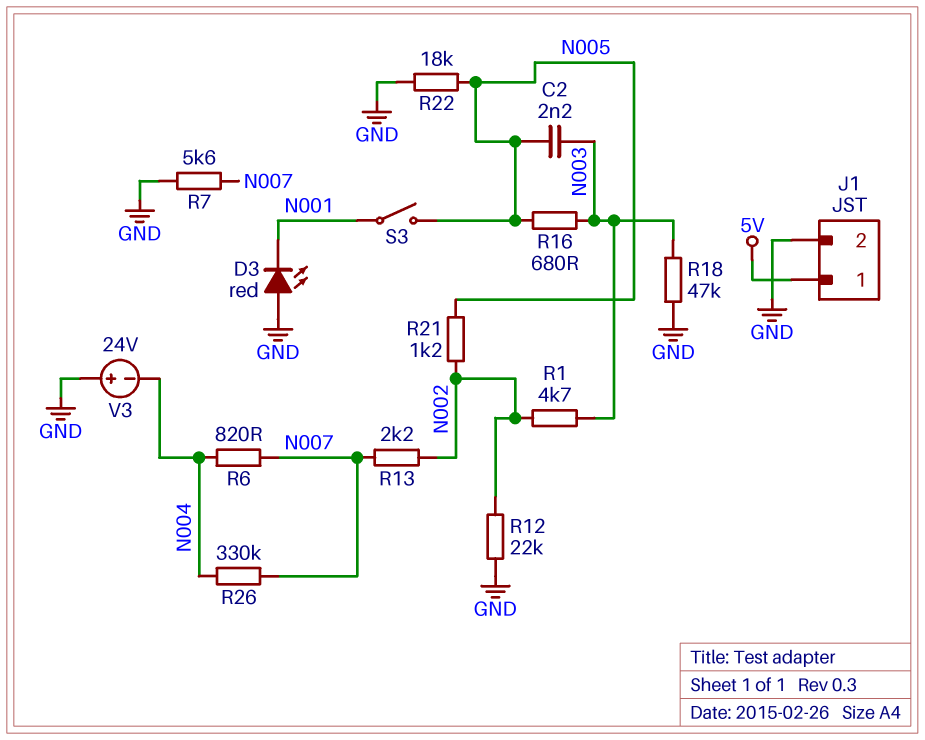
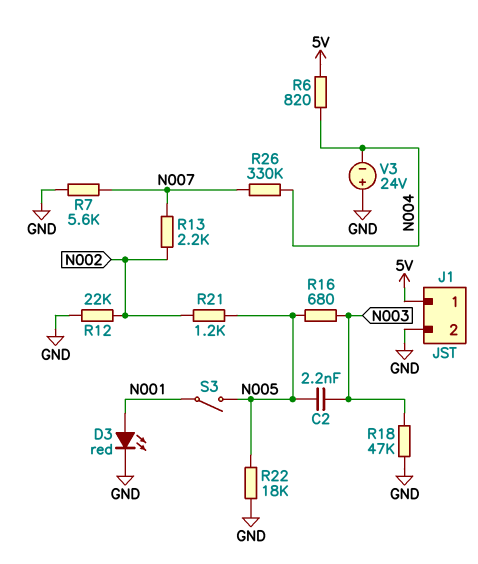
D3: LED red (A GND, K N001) -> LED red (A N001, K GND)
R1: 4.7k (N002, N003) -> none
R6: 820 (N004, N007) -> 820 (5V, N004)

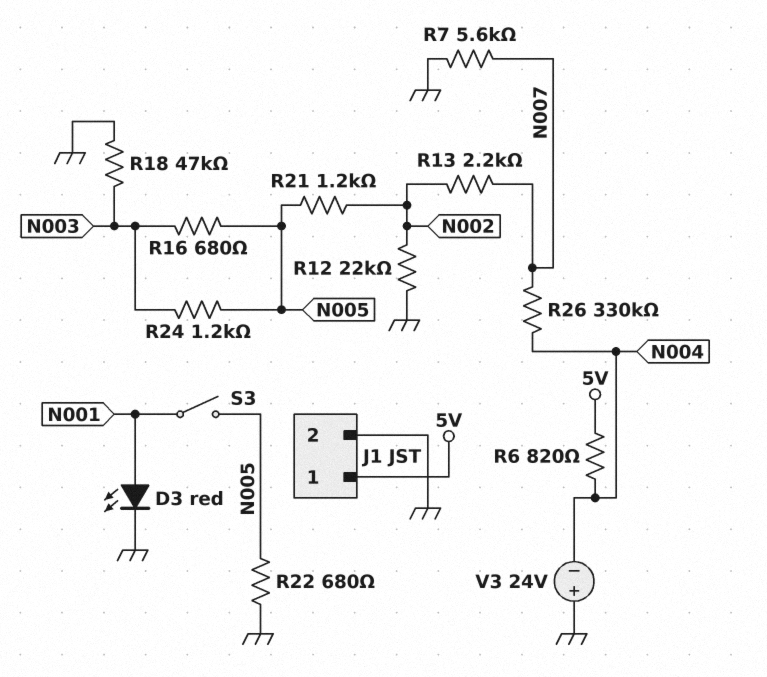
C2: 2.2nF (N003, N005) -> none
R22: 18k (GND, N005) -> 680 (GND, N005)
R24: none -> 1.2k (N003, N005)

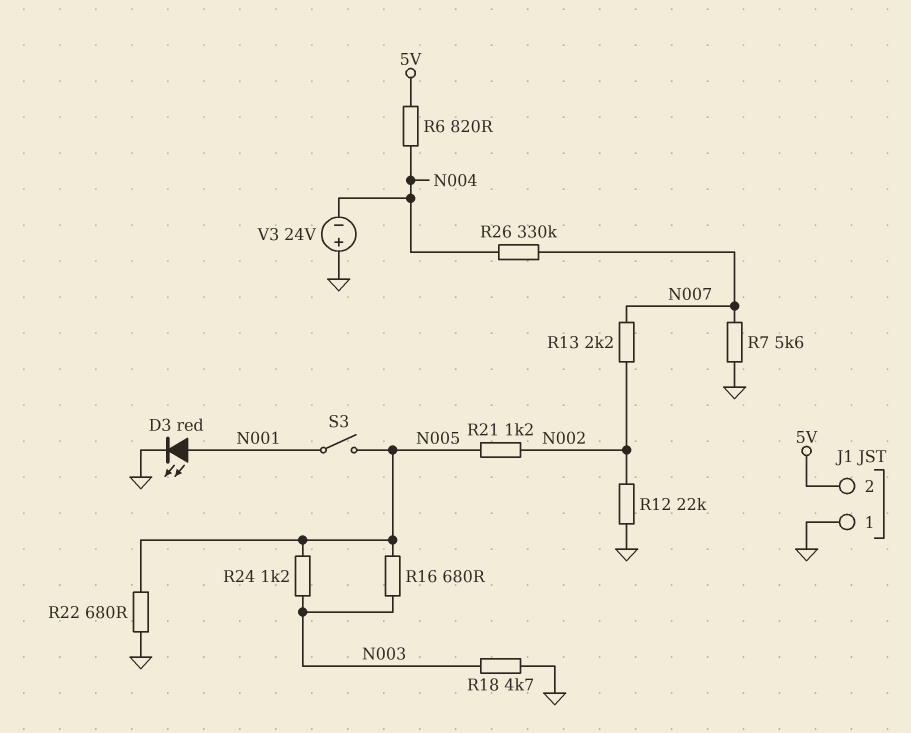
J1 pin 1: 5V -> GND
J1 pin 2: GND -> 5V
R18: 47k (GND, N003) -> 4.7k (GND, N003)

